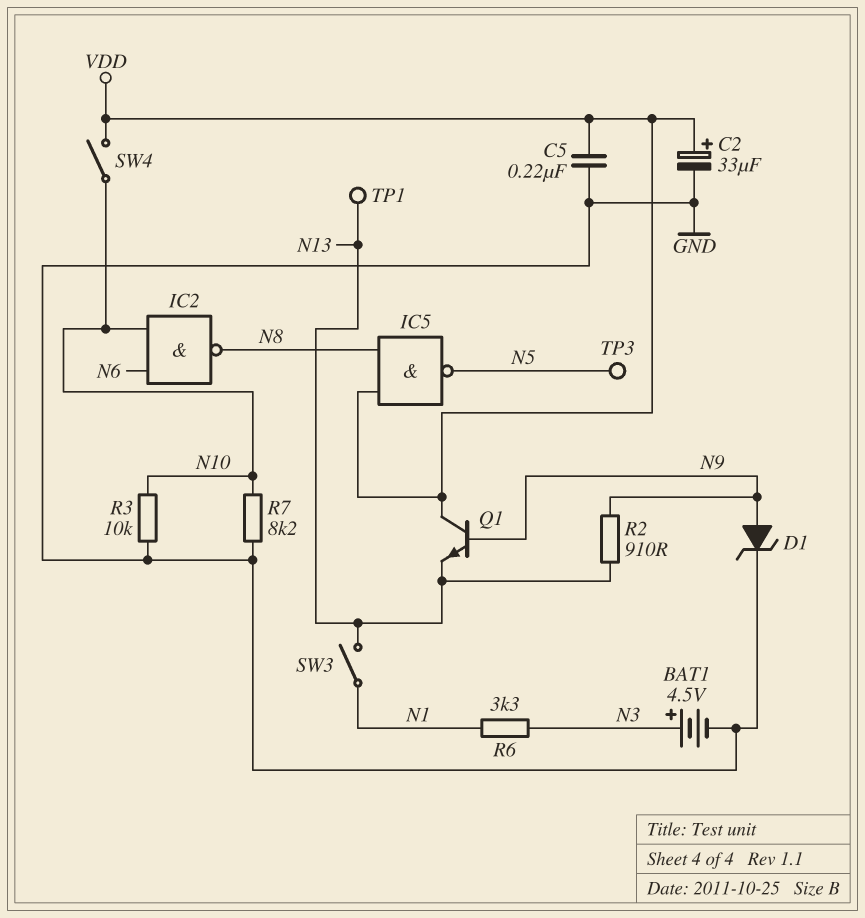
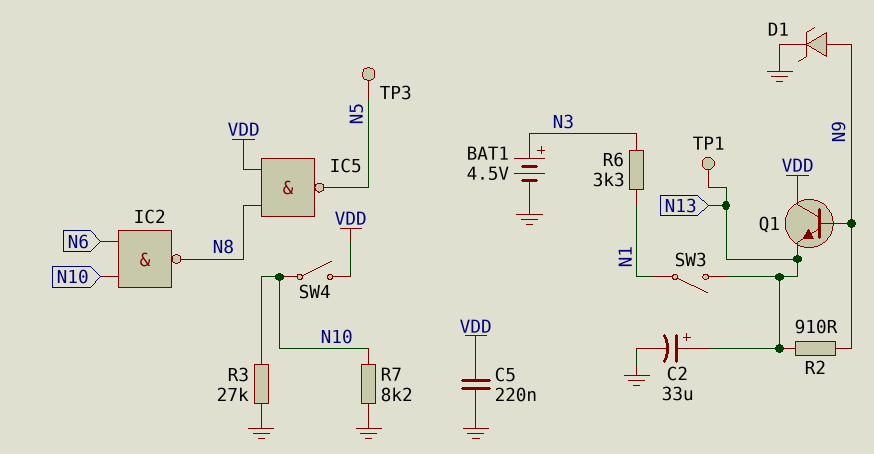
C2: 33uF (plus VDD, minus GND) -> 33uF (plus N13, minus GND)
R3: 10k (GND, N10) -> 27k (GND, N10)

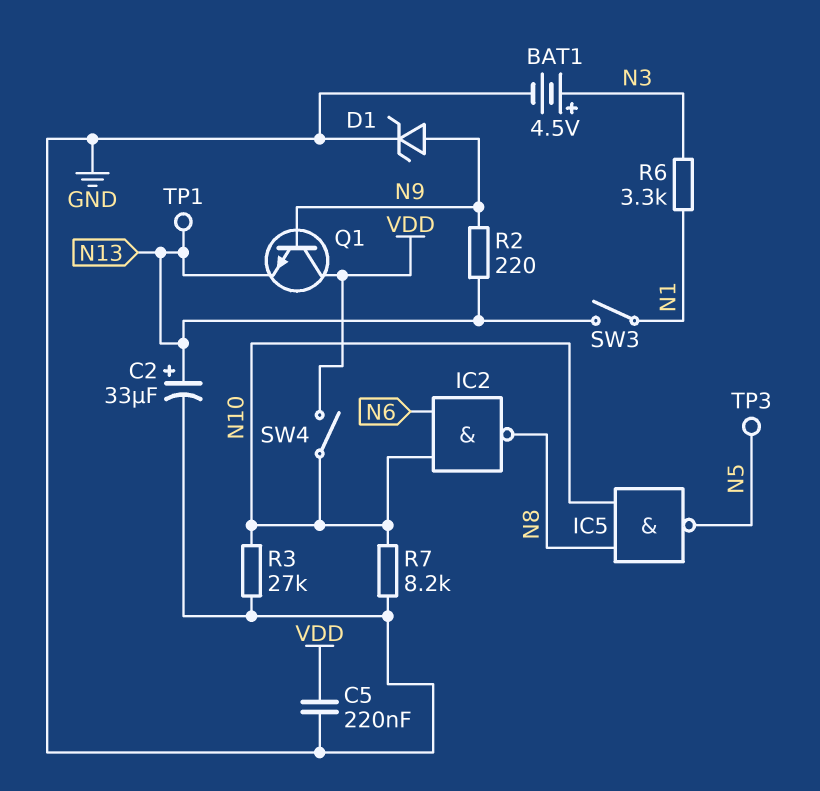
IC5: NAND (in N8, in VDD, out N5) -> NAND (in N8, in N10, out N5)
R2: 910 (N9, N13) -> 220 (N9, N13)

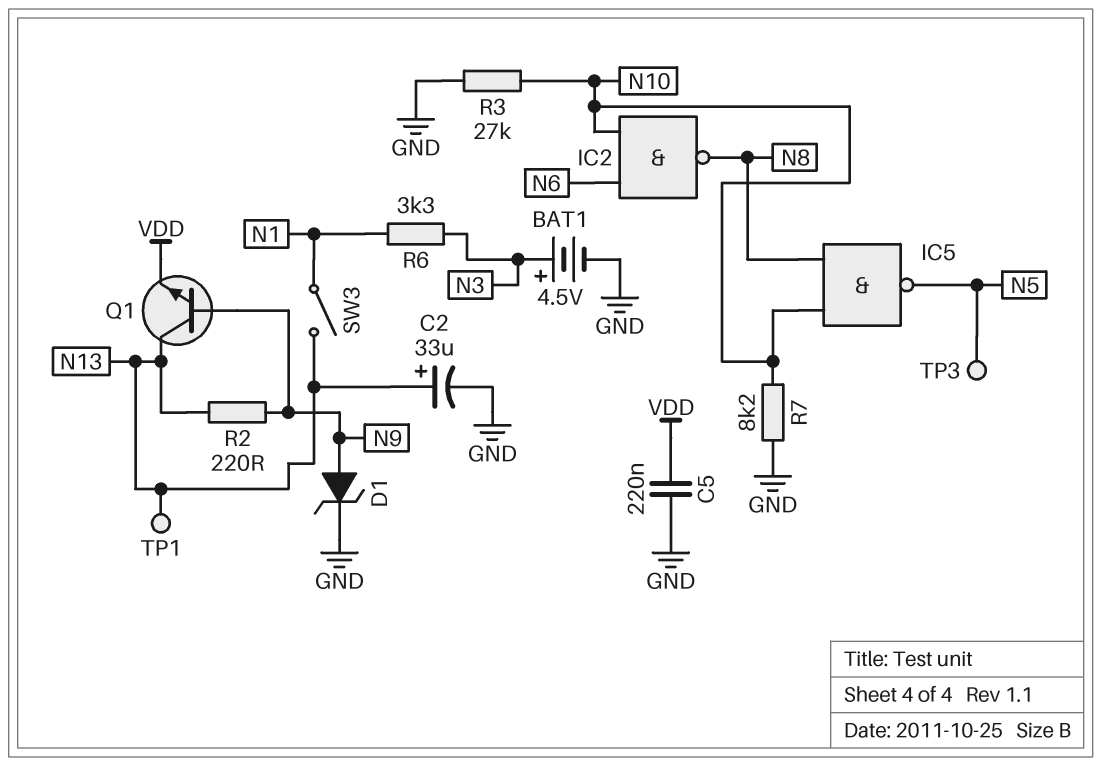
Q1: NPN (B N9, C VDD, E N13) -> NPN (B N9, C N13, E VDD)
SW4: switch (N10, VDD) -> none

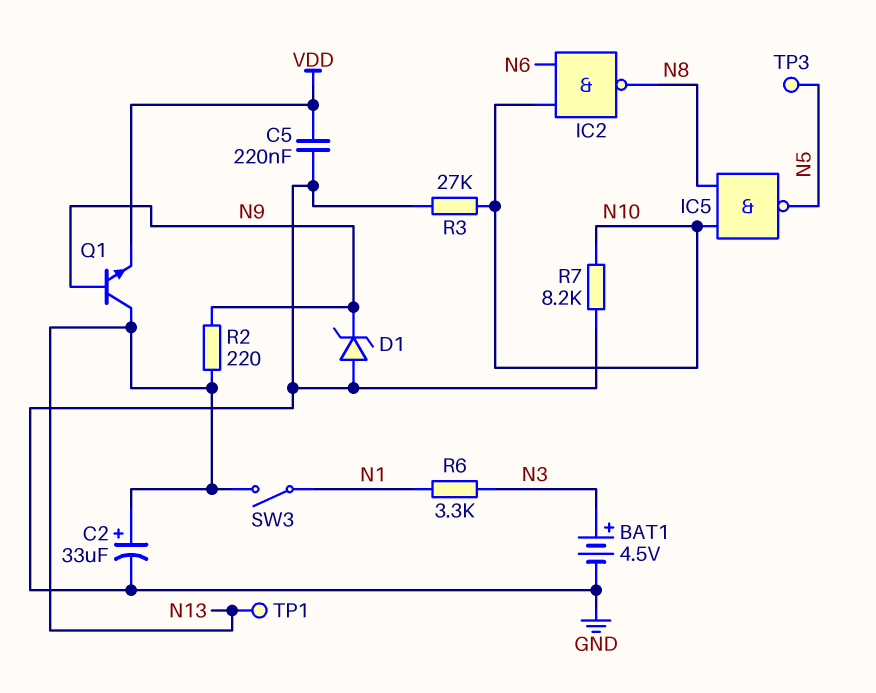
D1: zener (A N9, K GND) -> zener (A GND, K N9)

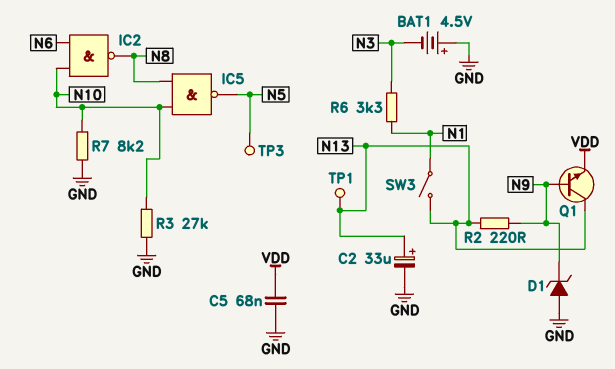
BAT1: 4.5V (plus N3, minus GND) -> 4.5V (plus GND, minus N3)
C5: 220nF (GND, VDD) -> 68nF (GND, VDD)

